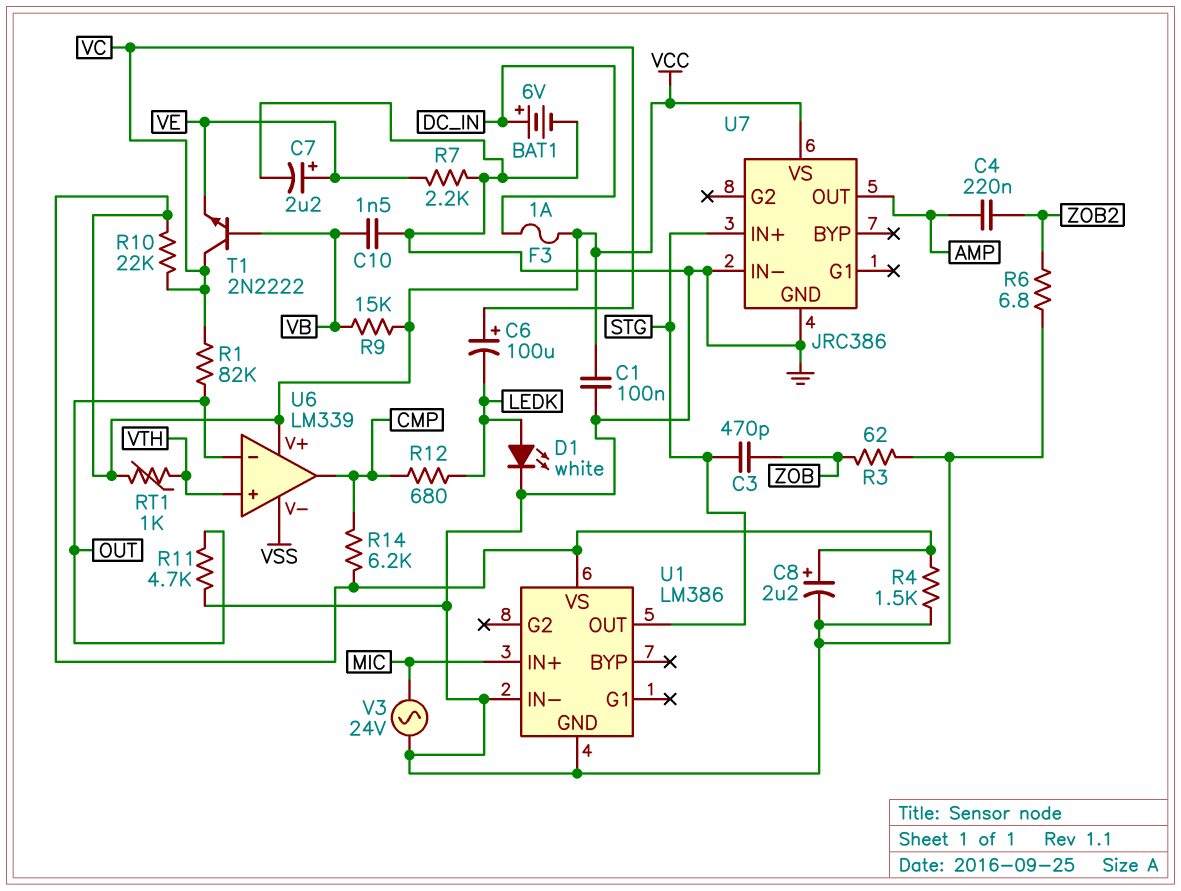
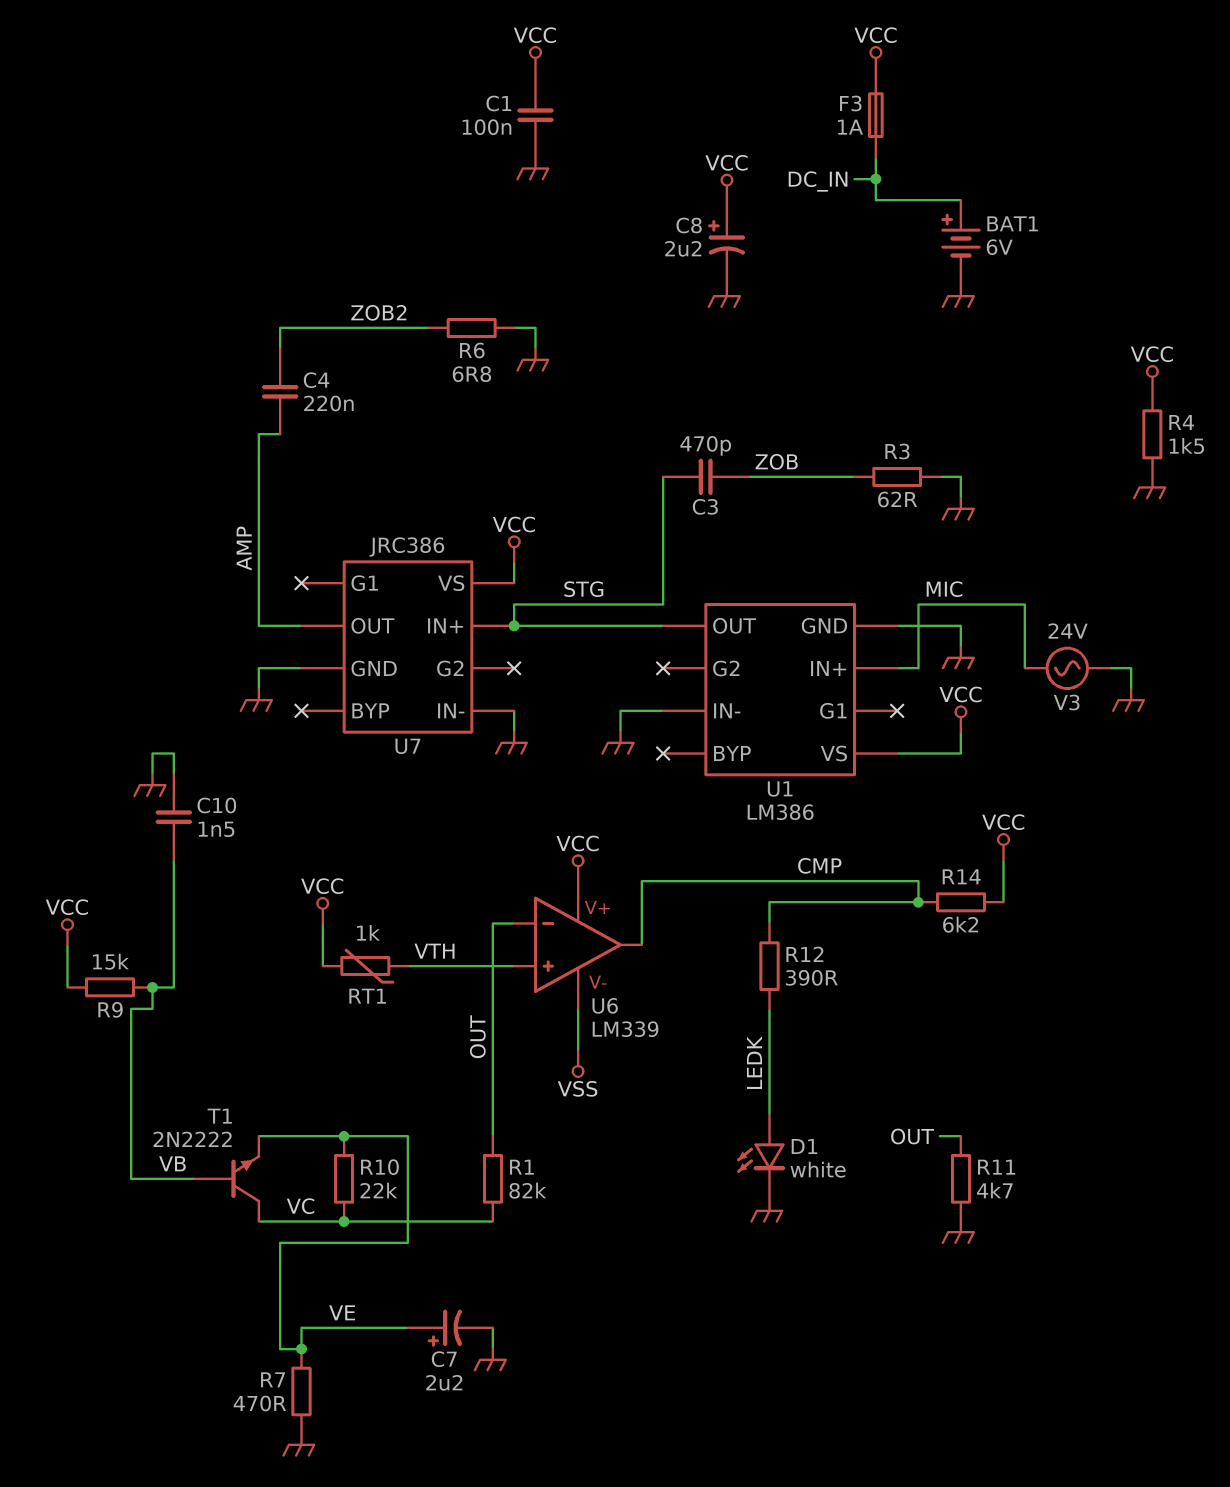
C6: 100uF (plus VC, minus LEDK) -> none
R7: 2.2k (GND, VE) -> 470 (GND, VE)
R10: 22k (VC, VCC) -> 22k (VC, VE)
R12: 680 (CMP, LEDK) -> 390 (CMP, LEDK)

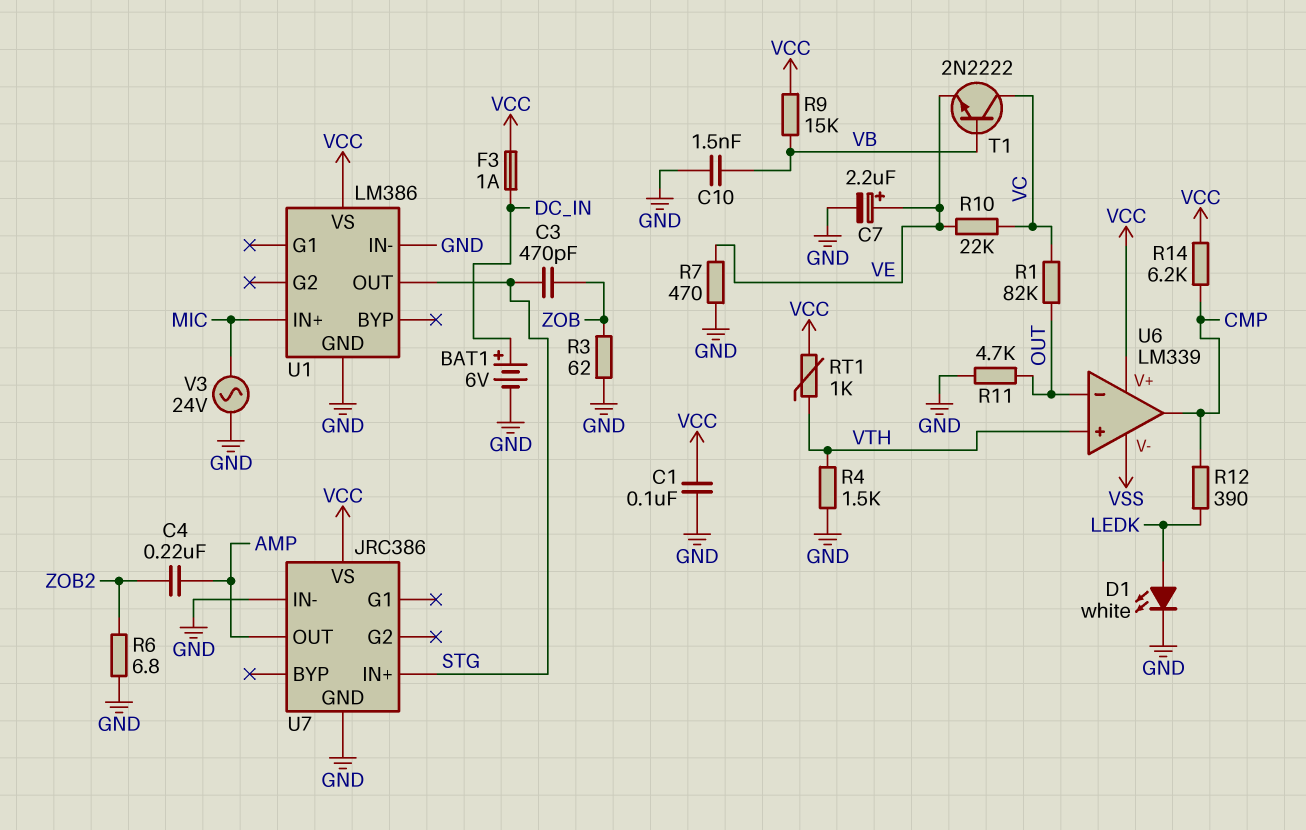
C8: 2.2uF (plus VCC, minus GND) -> none
R4: 1.5k (GND, VCC) -> 1.5k (GND, VTH)

